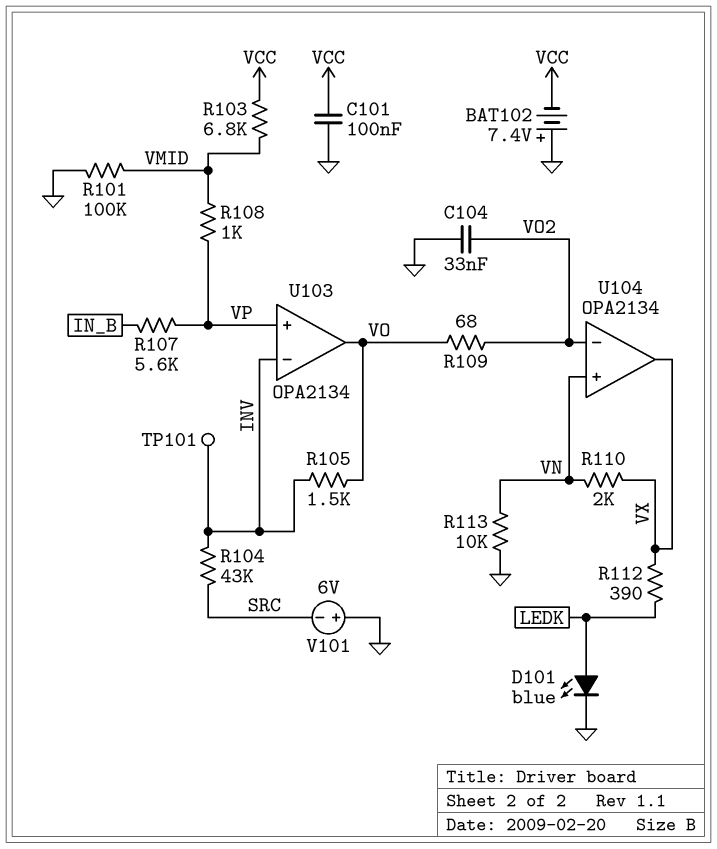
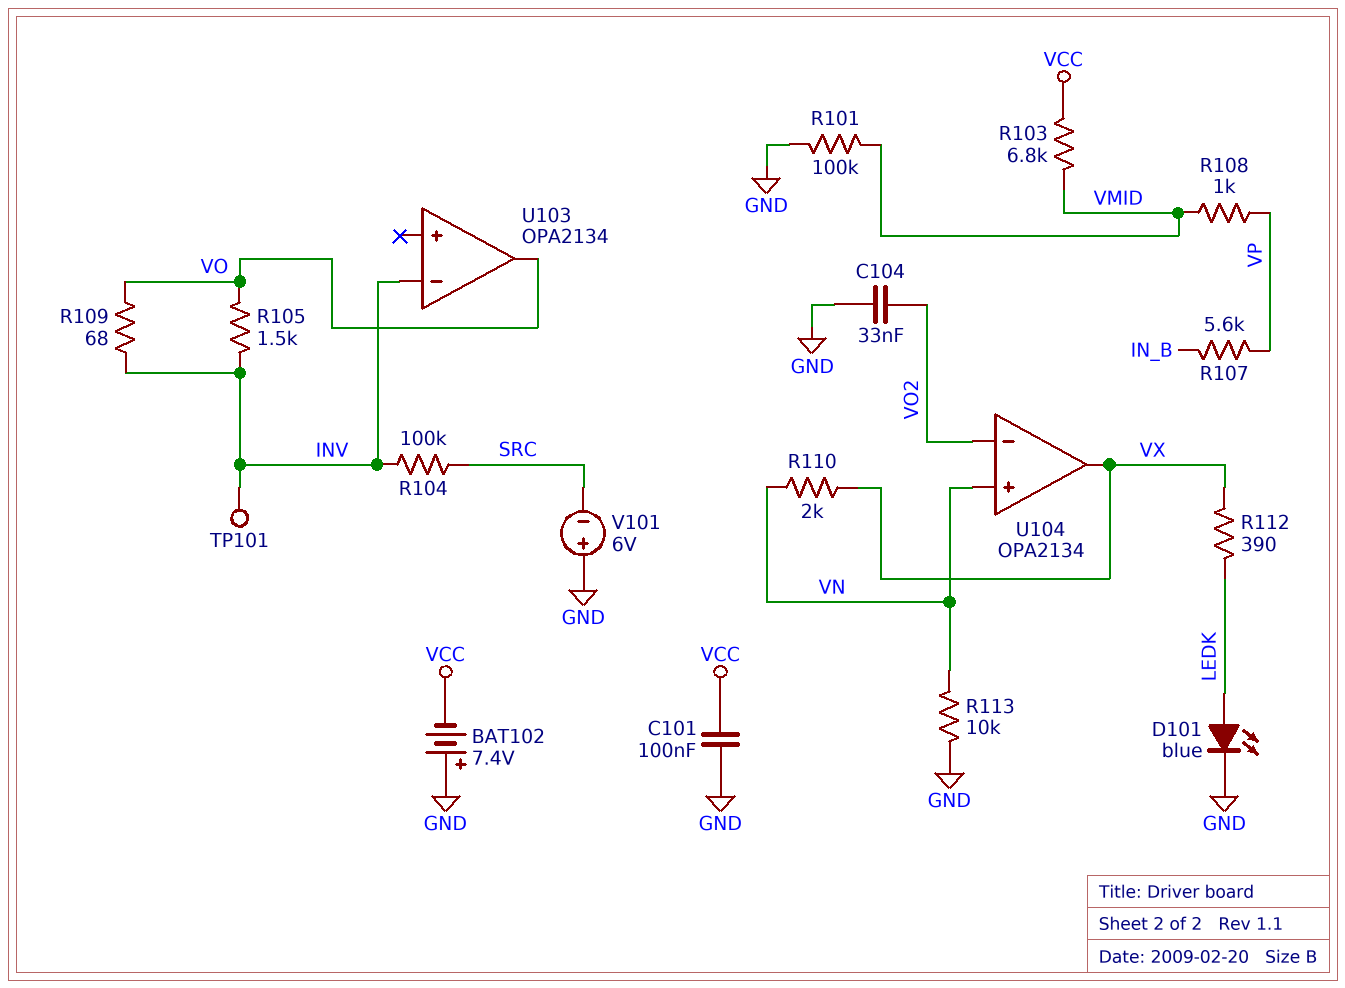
R104: 43k (INV, SRC) -> 100k (INV, SRC)
R109: 68 (VO, VO2) -> 68 (INV, VO)
U103 pin in+: VP -> none

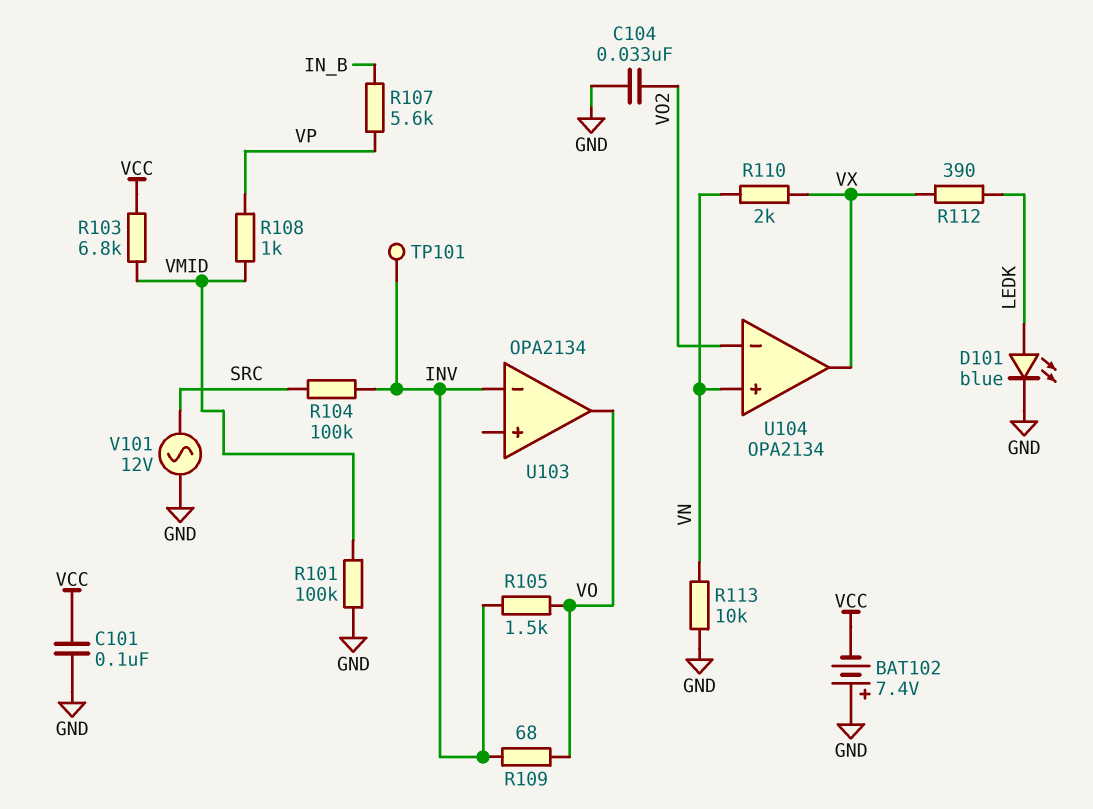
V101: 6V (plus GND, minus SRC) -> AC 12V (GND, SRC)

